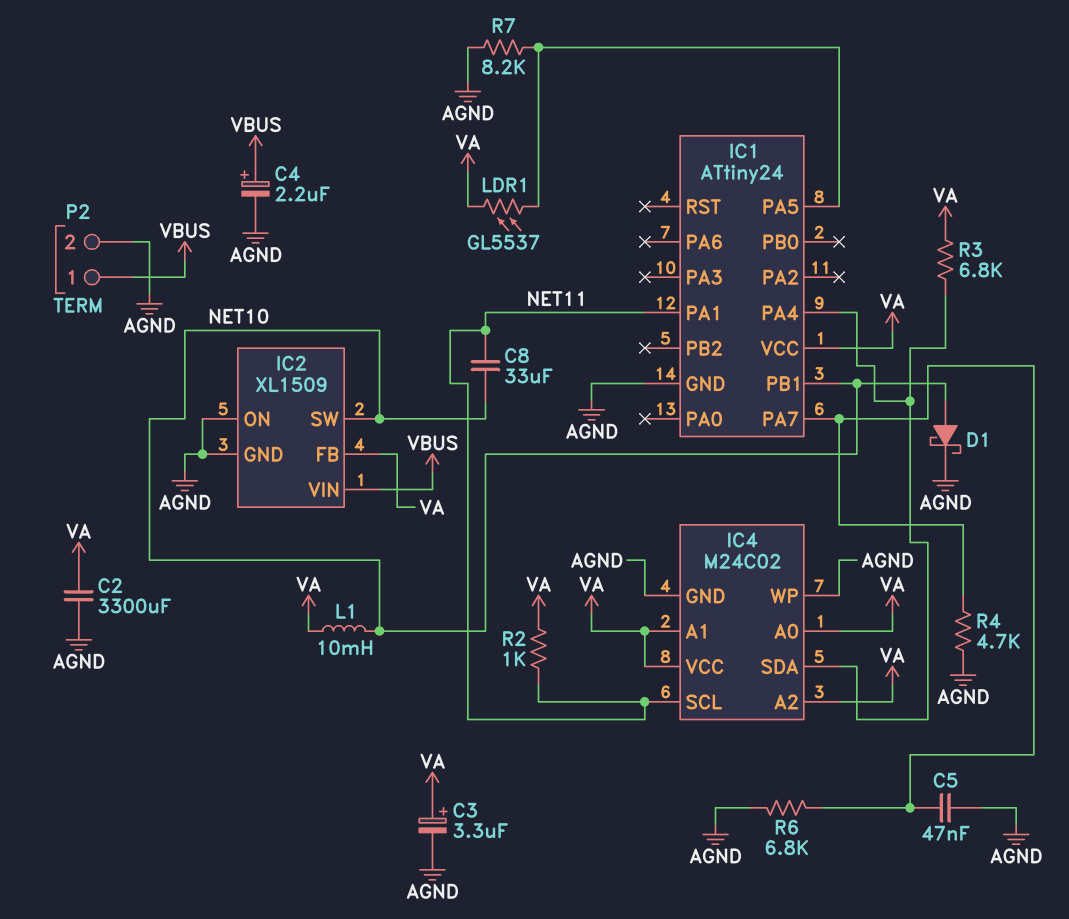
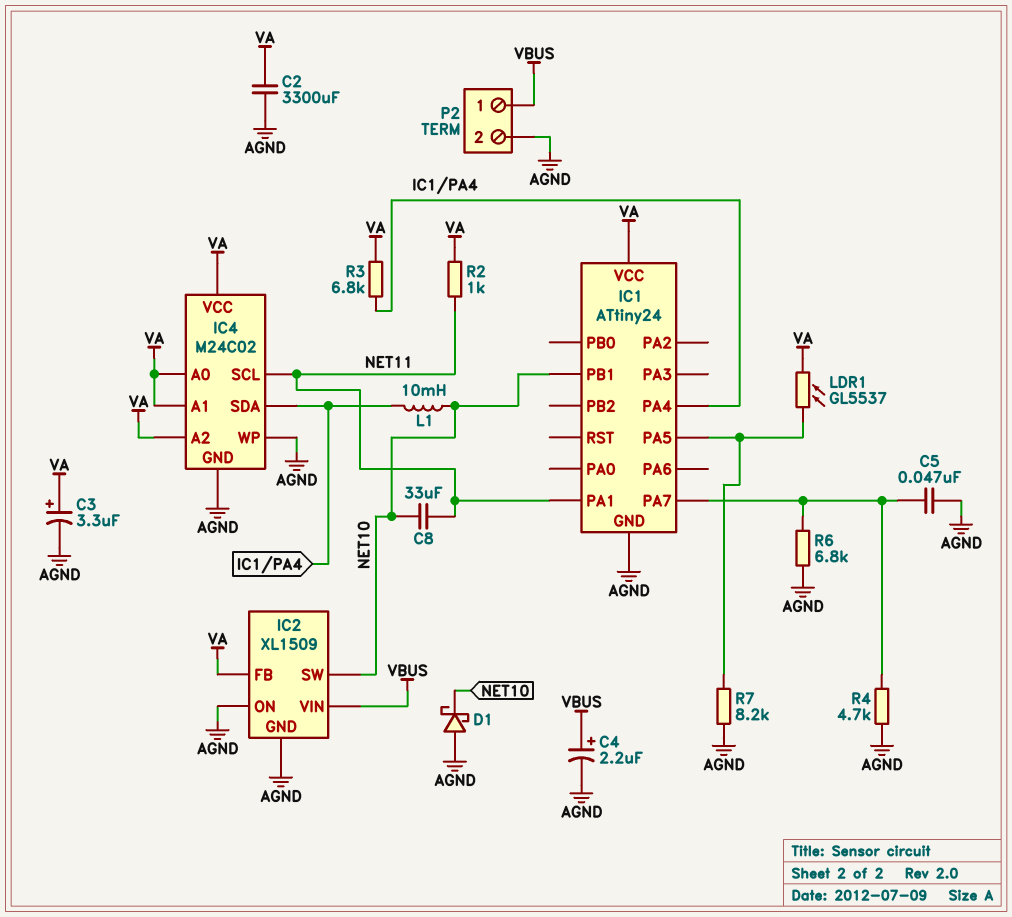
D1: schottky (A NET10, K AGND) -> schottky (A AGND, K NET10)
L1: 10mH (NET10, VA) -> 10mH (IC1/PA4, NET10)

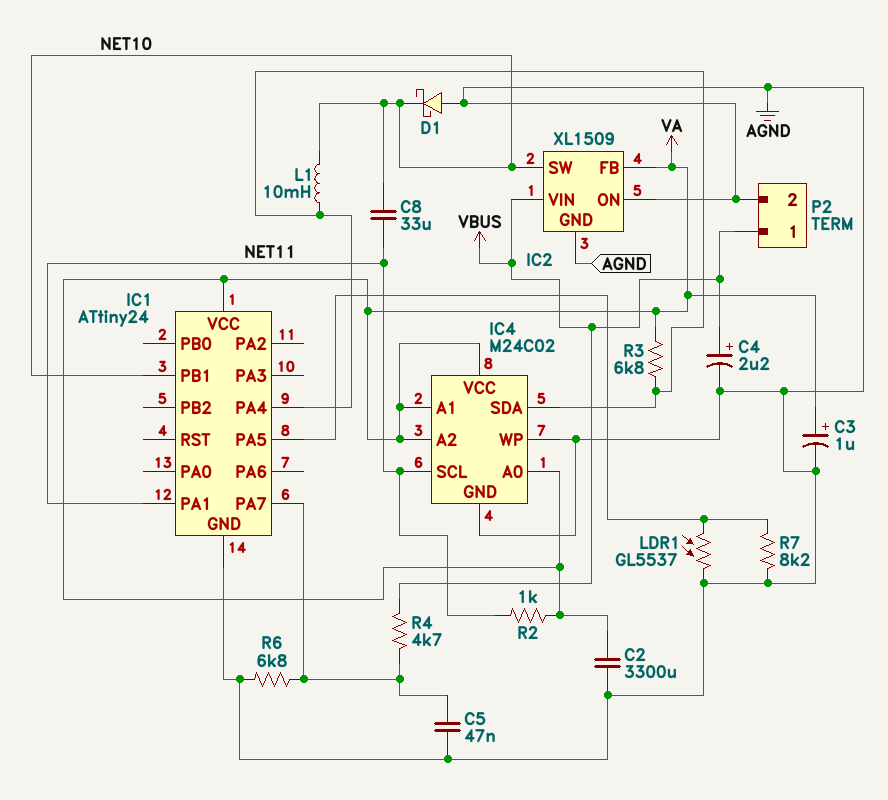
C3: 3.3uF (plus VA, minus AGND) -> 1uF (plus VA, minus AGND)
LDR1: GL5537 (IC1/PA5, VA) -> GL5537 (AGND, IC1/PA5)
R4: 4.7k (AGND, IC1/PA7) -> 4.7k (IC1/PA7, VBUS)

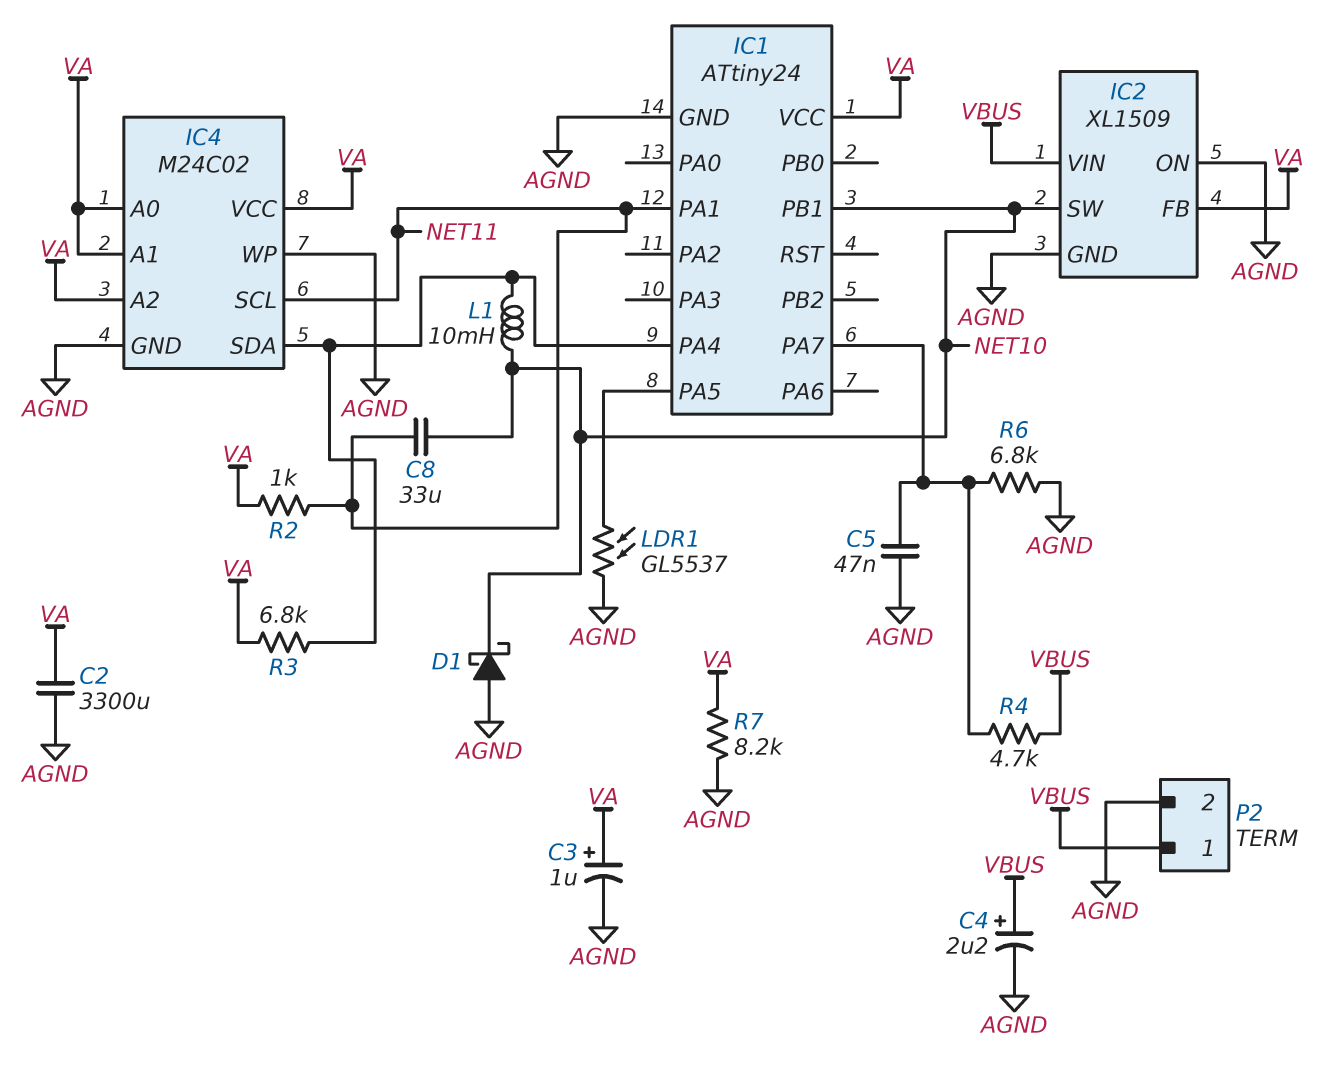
R7: 8.2k (AGND, IC1/PA5) -> 8.2k (AGND, VA)

